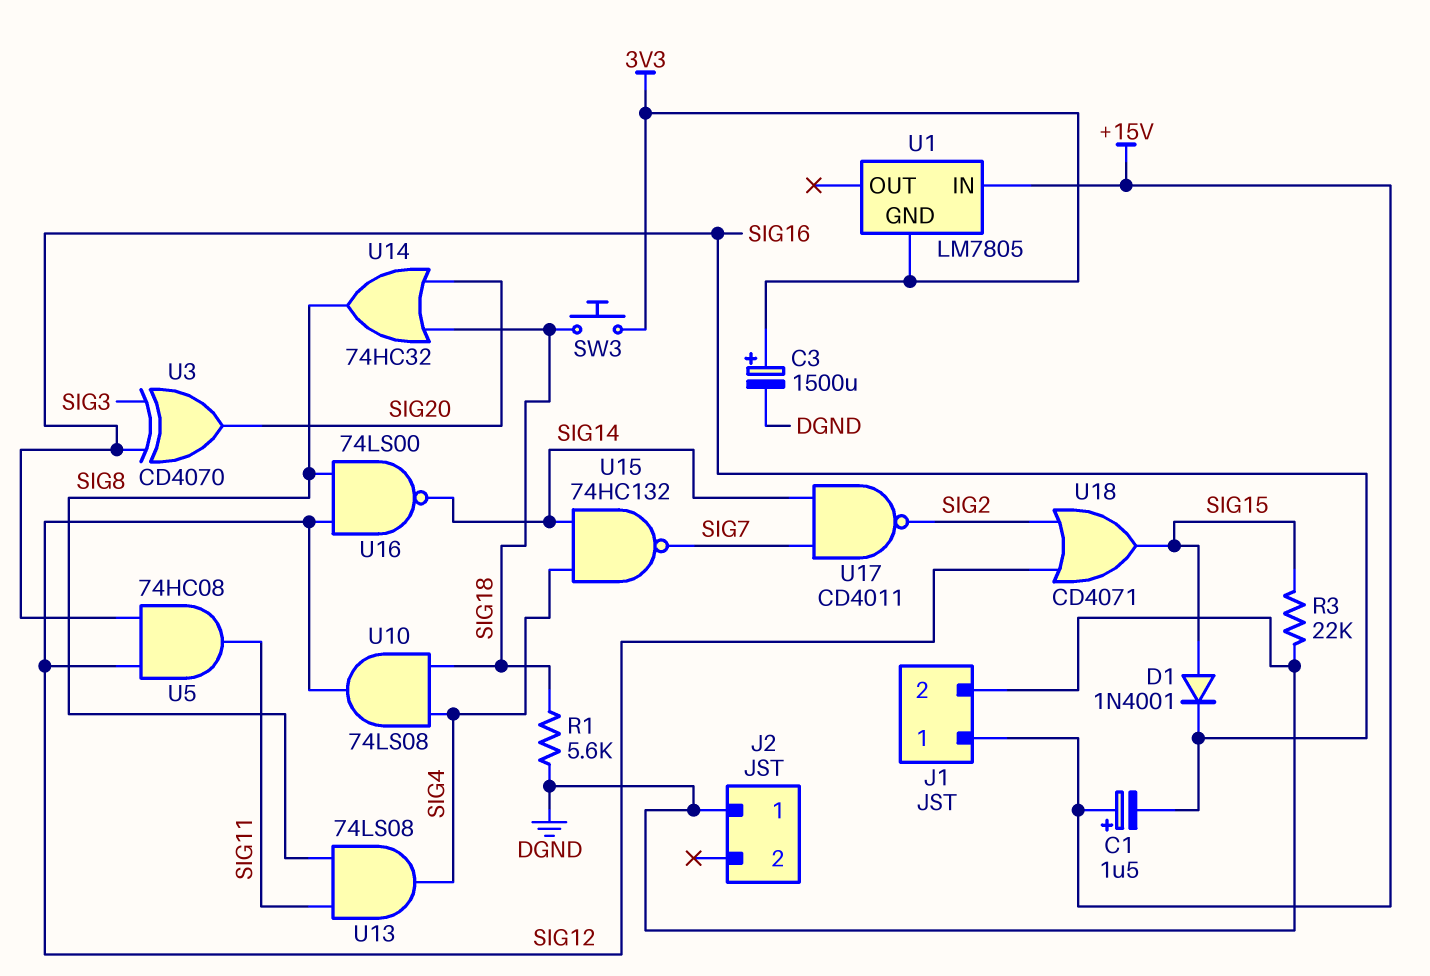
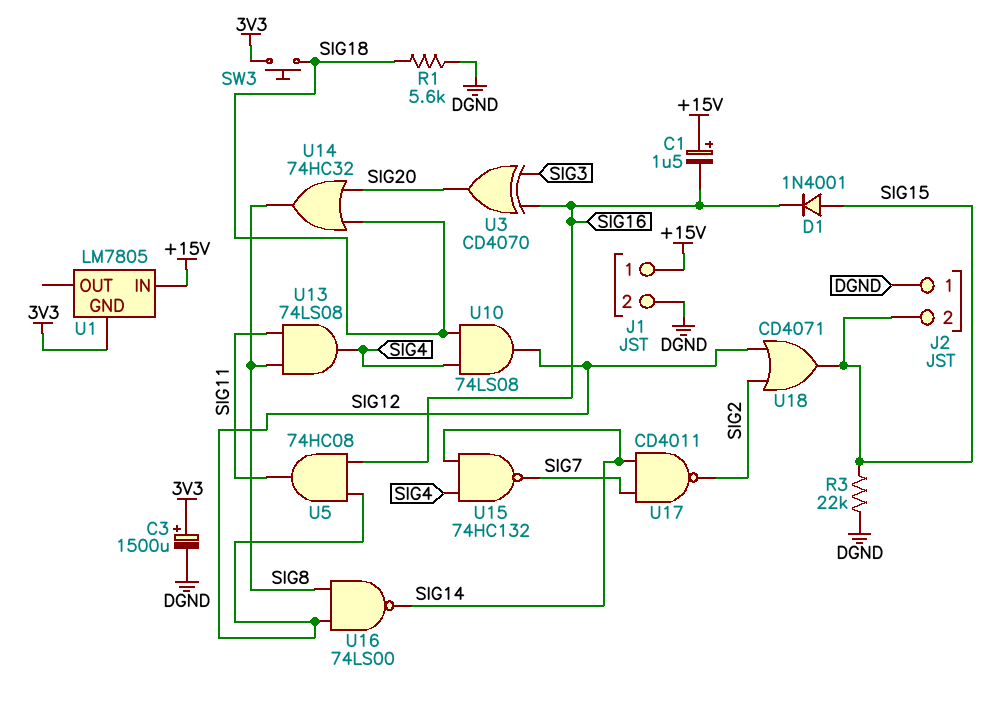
J2 pin 2: none -> SIG15

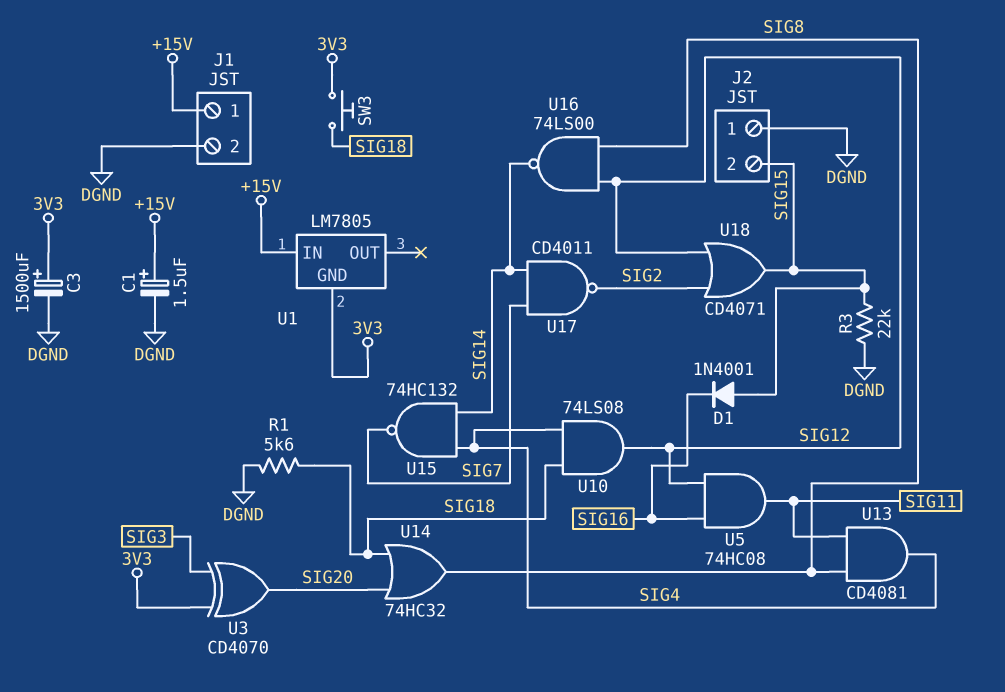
C1: 1.5uF (plus +15V, minus SIG16) -> 1.5uF (plus +15V, minus DGND)
U3: XOR CD4070 (in SIG3, in SIG16, out SIG20) -> XOR CD4070 (in 3V3, in SIG3, out SIG20)
U13: AND 74LS08 (in SIG8, in SIG11, out SIG4) -> AND CD4081 (in SIG8, in SIG11, out SIG4)

